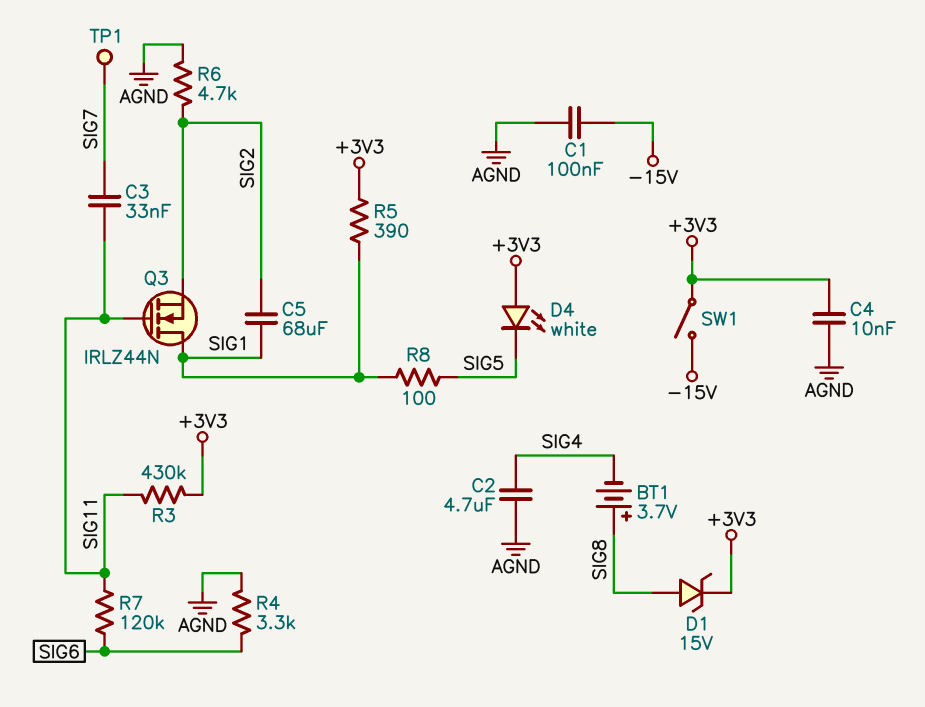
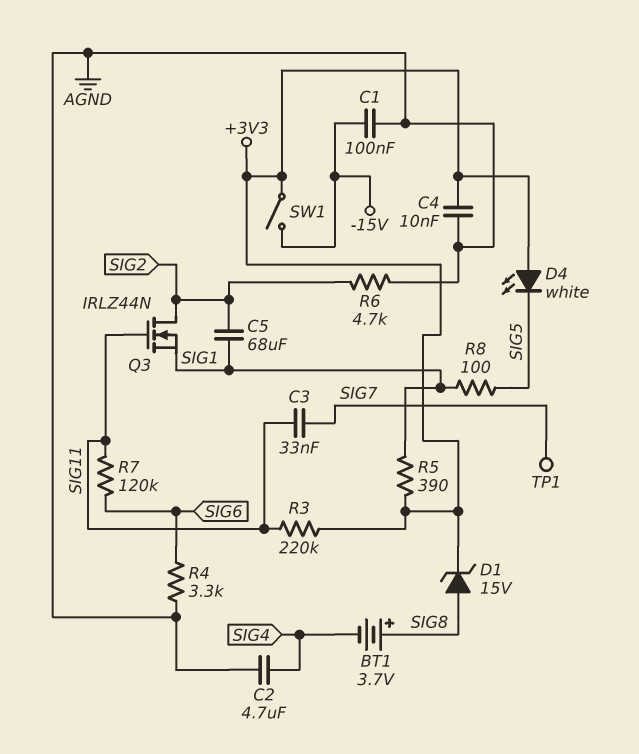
Q3: NMOS IRLZ44N (G SIG11, D SIG1, S SIG2) -> NMOS IRLZ44N (G SIG11, D SIG2, S SIG1)
R3: 430k (+3V3, SIG11) -> 220k (+3V3, SIG11)

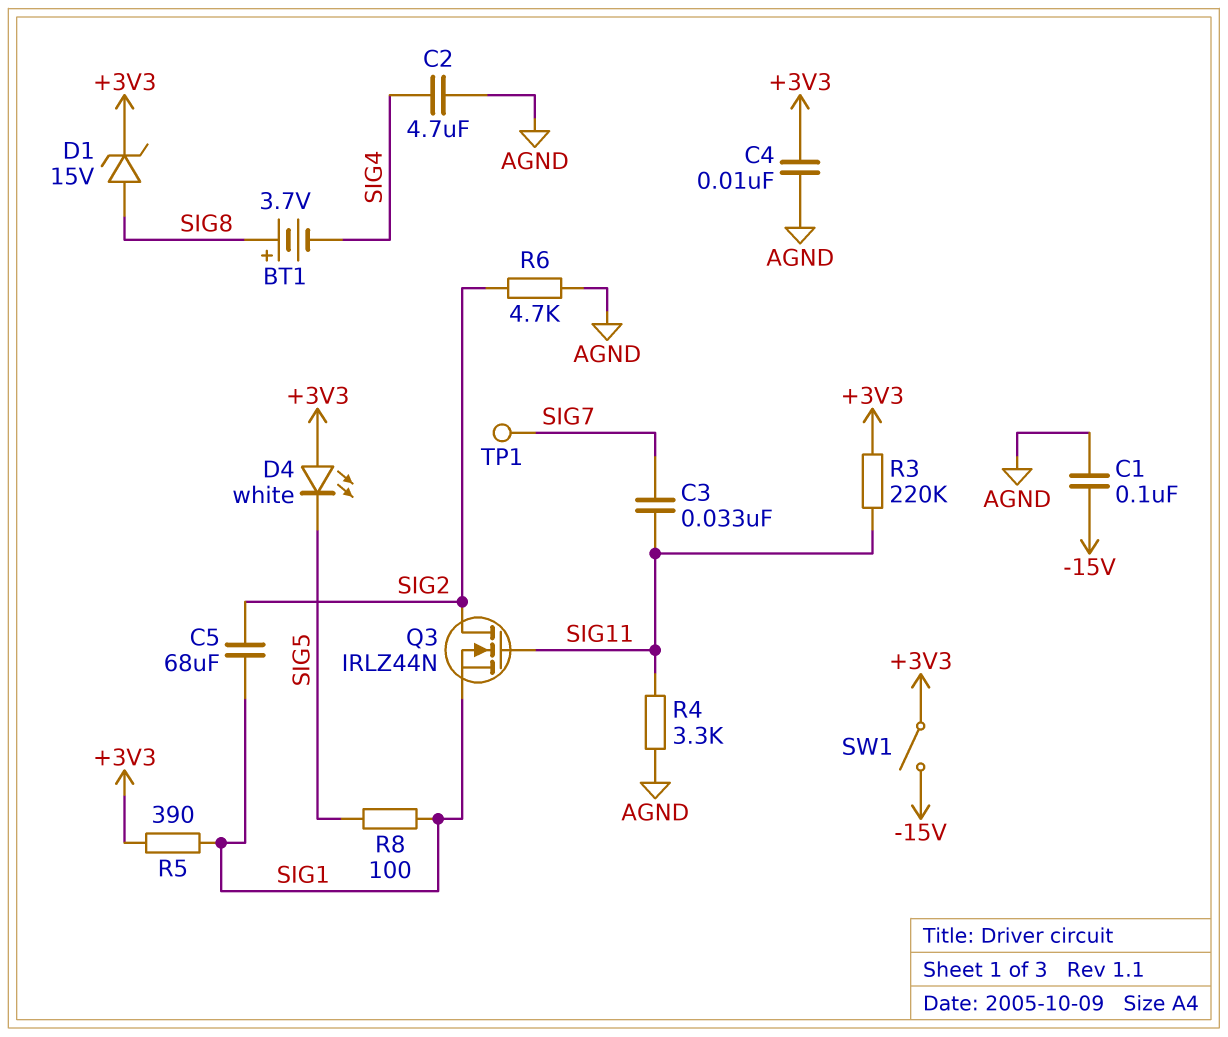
R4: 3.3k (AGND, SIG6) -> 3.3k (AGND, SIG11)
R7: 120k (SIG6, SIG11) -> none

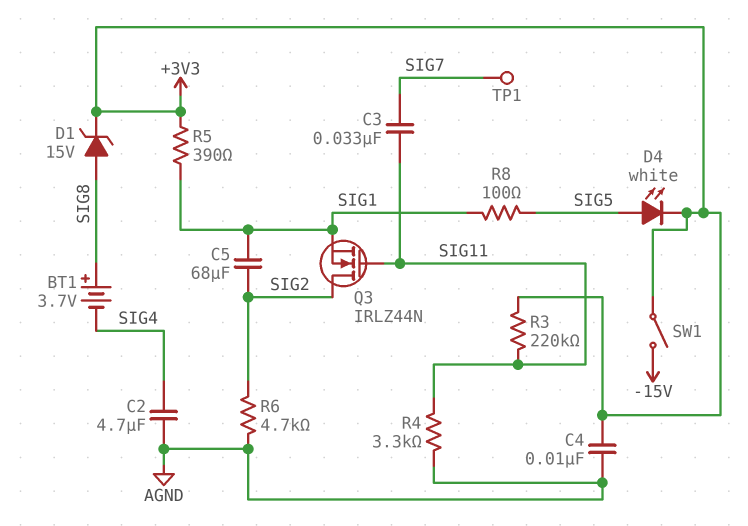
C1: 100nF (-15V, AGND) -> none
D4: LED white (A +3V3, K SIG5) -> LED white (A SIG5, K +3V3)

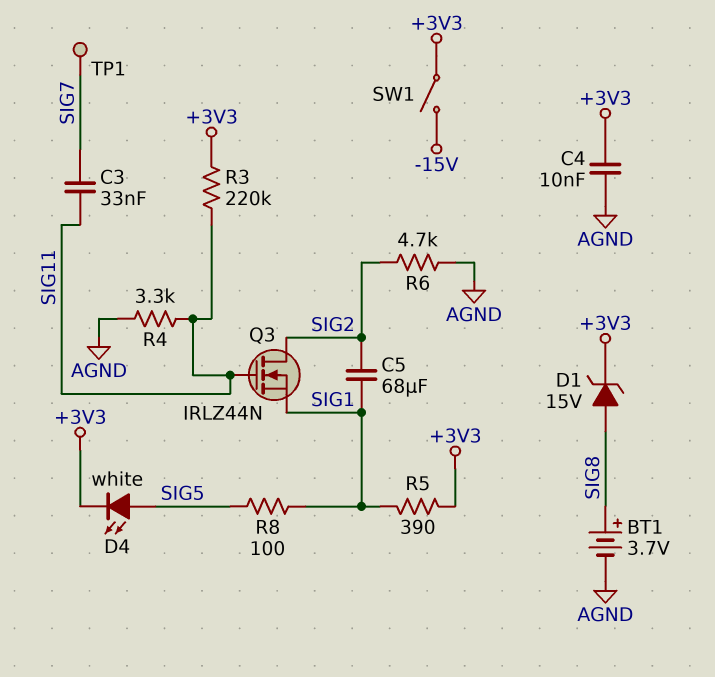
BT1: 3.7V (plus SIG8, minus SIG4) -> 3.7V (plus SIG8, minus AGND)
C2: 4.7uF (AGND, SIG4) -> none

